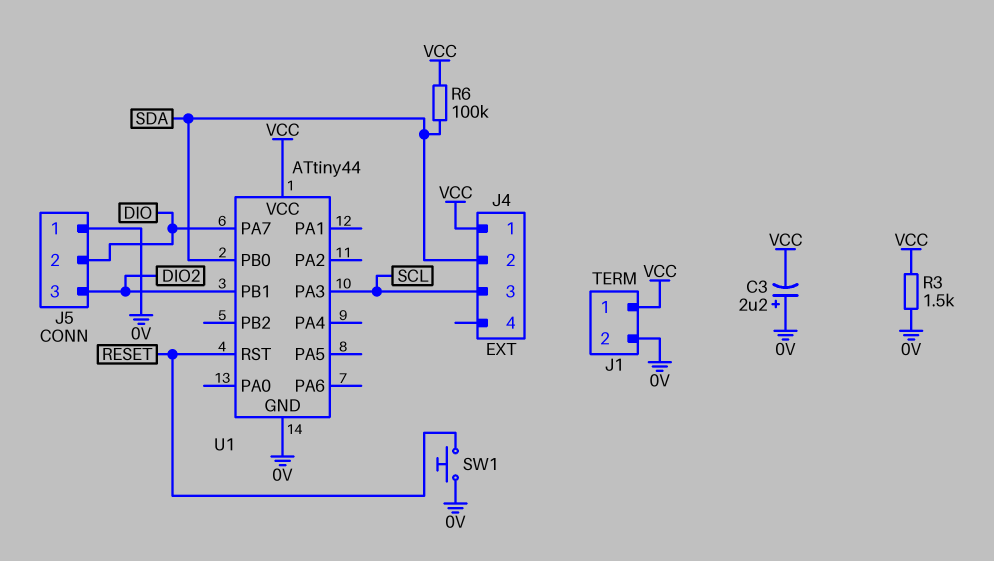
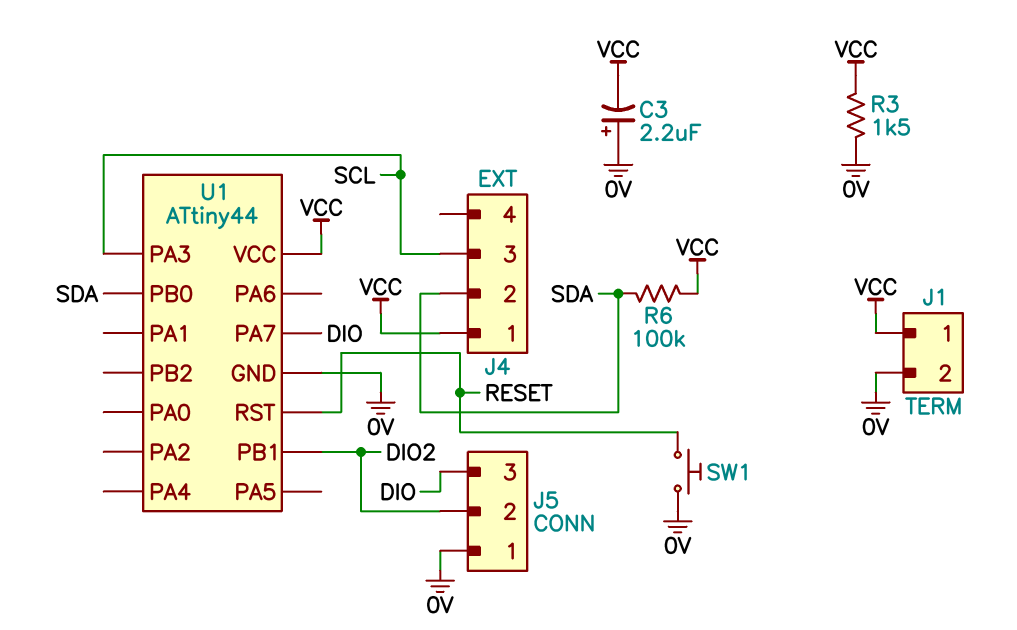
J5 pin 2: DIO -> DIO2
J5 pin 3: DIO2 -> DIO

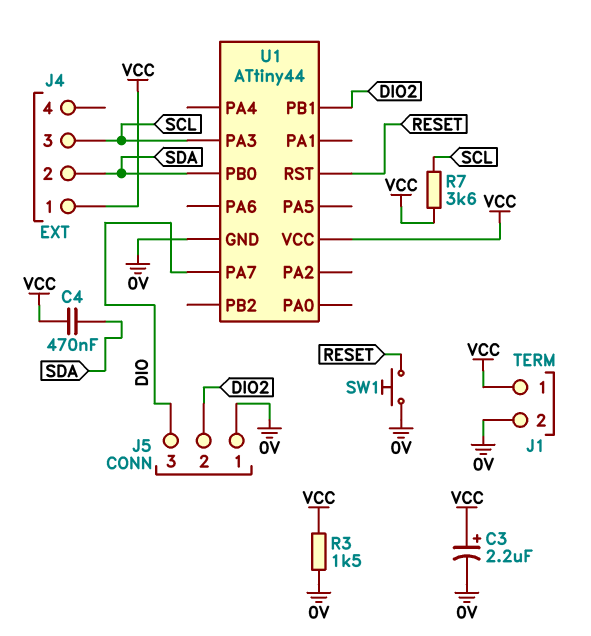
C3: 2.2uF (plus 0V, minus VCC) -> 2.2uF (plus VCC, minus 0V)
C4: none -> 470nF (SDA, VCC)
R6: 100k (SDA, VCC) -> none
R7: none -> 3.6k (SCL, VCC)

